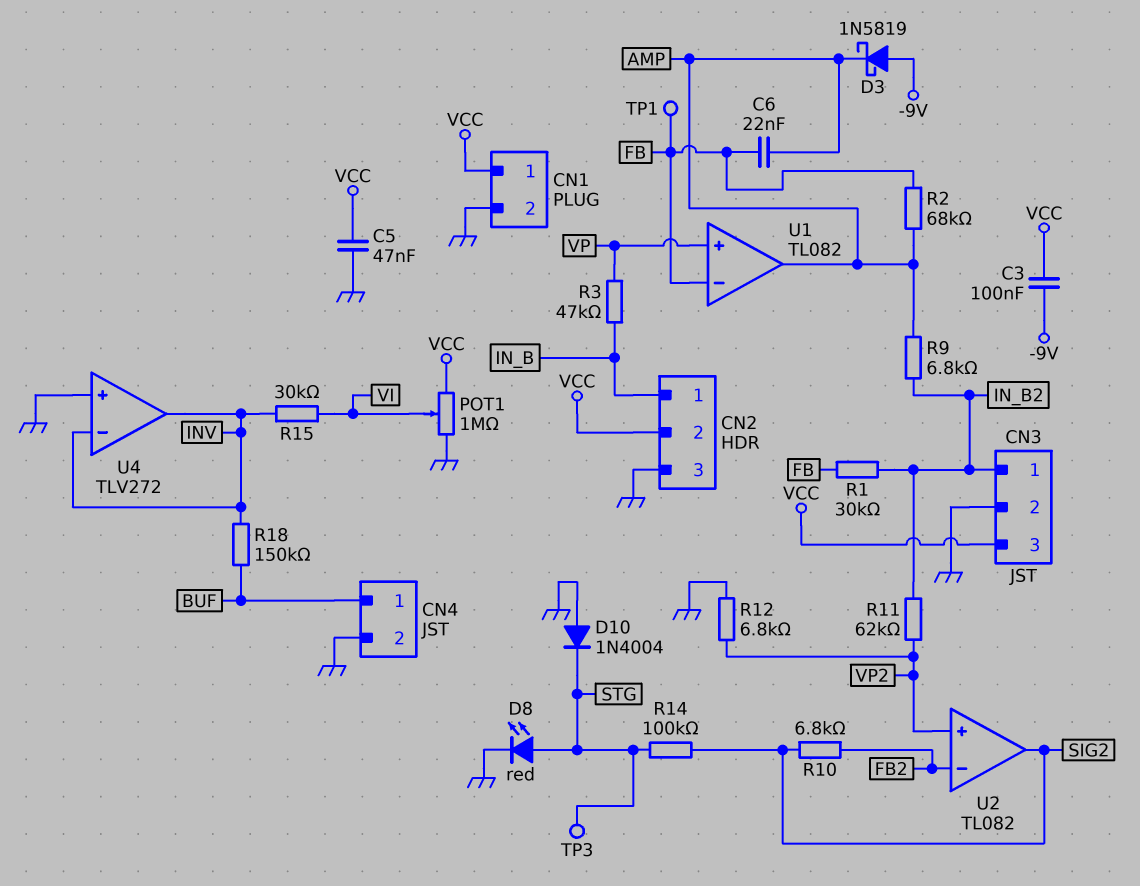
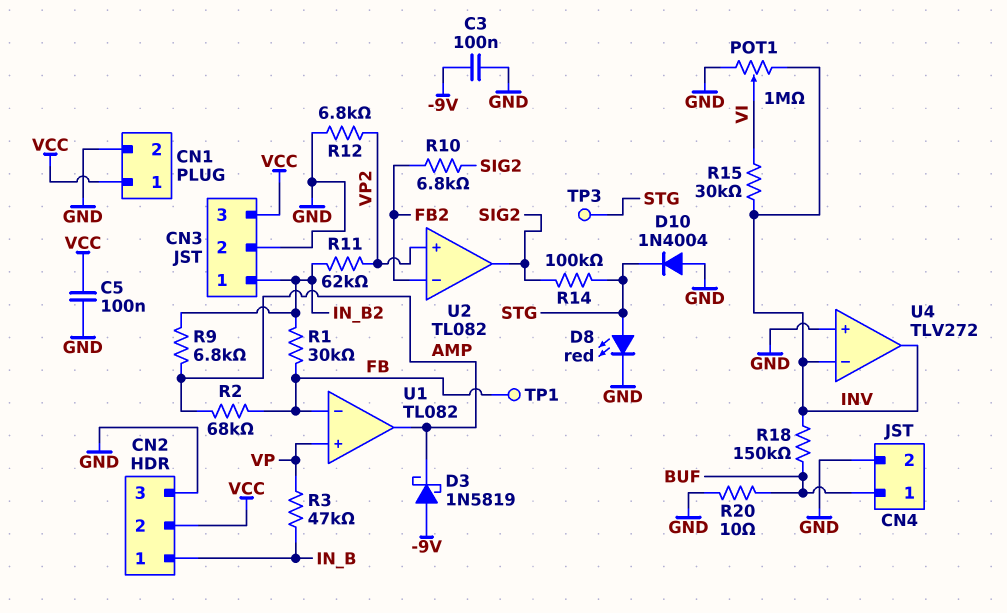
C3: 100nF (-9V, VCC) -> 100nF (-9V, GND)
C5: 47nF (GND, VCC) -> 100nF (GND, VCC)
C6: 22nF (AMP, FB) -> none
POT1: 1M (GND, VCC, wiper VI) -> 1M (GND, INV, wiper VI)
R20: none -> 10 (BUF, GND)

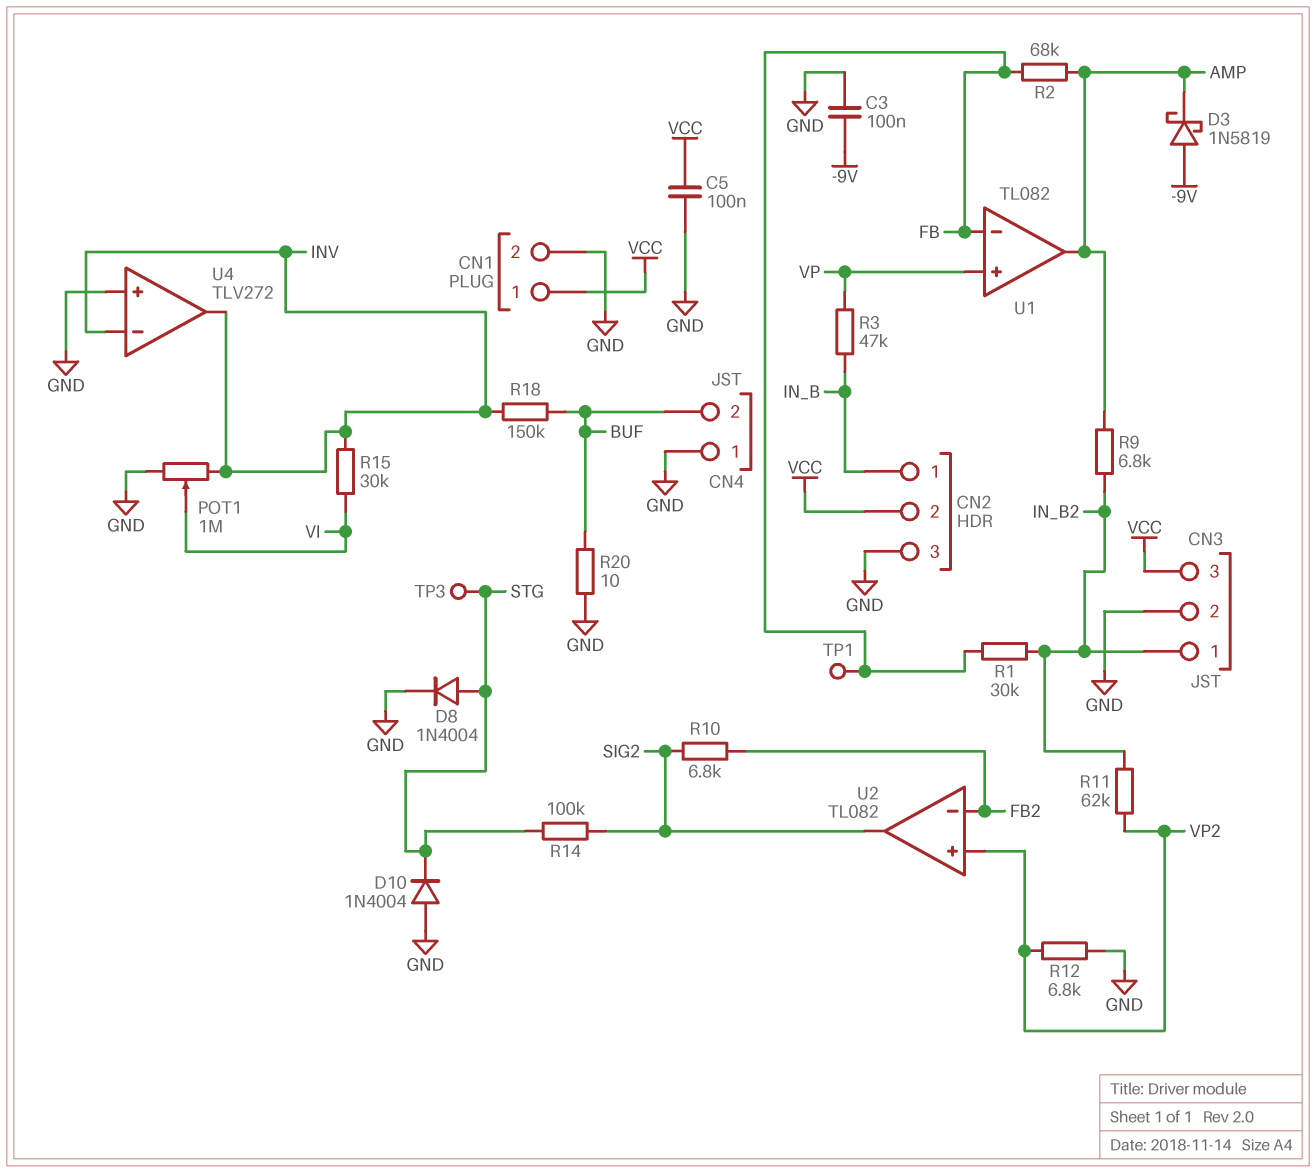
CN4 pin 1: BUF -> GND
CN4 pin 2: GND -> BUF
D8: LED red (A STG, K GND) -> diode 1N4004 (A STG, K GND)

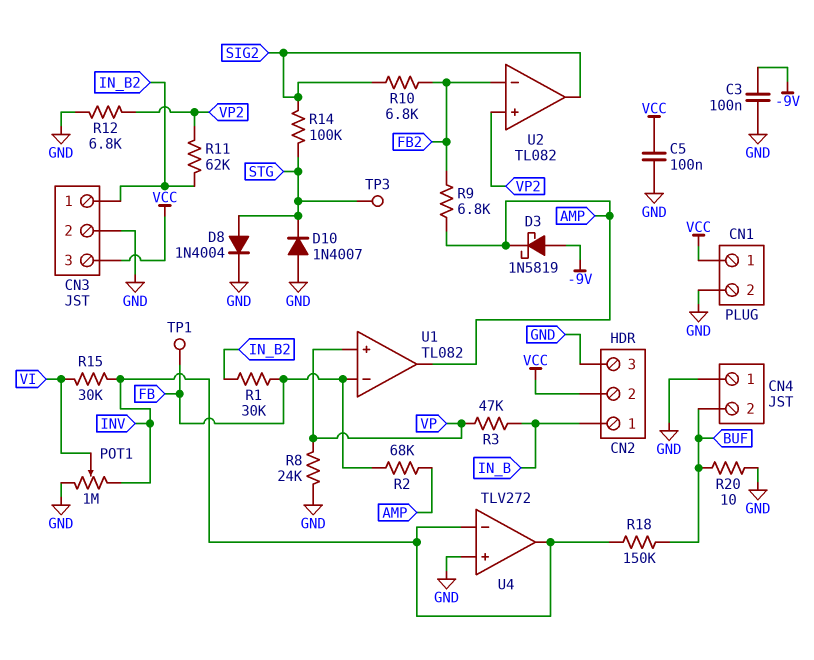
D10: diode 1N4004 (A GND, K STG) -> diode 1N4007 (A GND, K STG)
R8: none -> 24k (GND, VP)
R9: 6.8k (AMP, IN_B2) -> 6.8k (AMP, FB2)

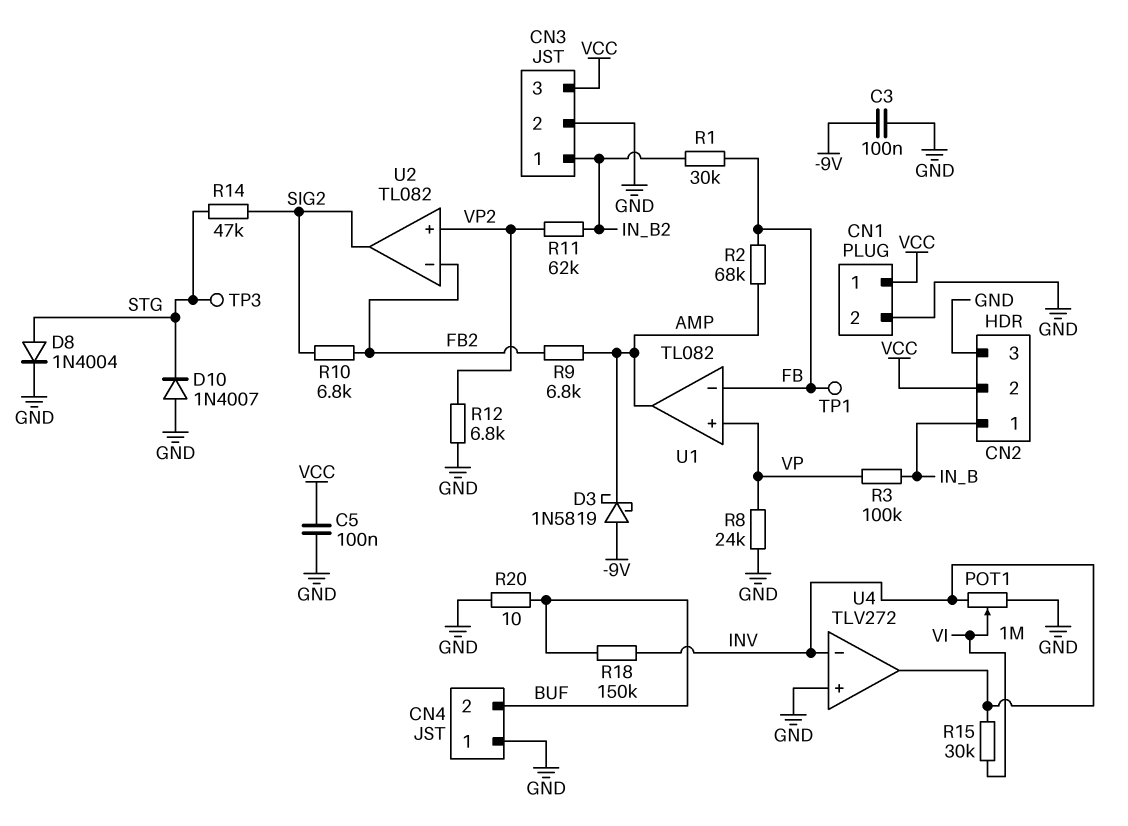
R3: 47k (IN_B, VP) -> 100k (IN_B, VP)
R14: 100k (SIG2, STG) -> 47k (SIG2, STG)

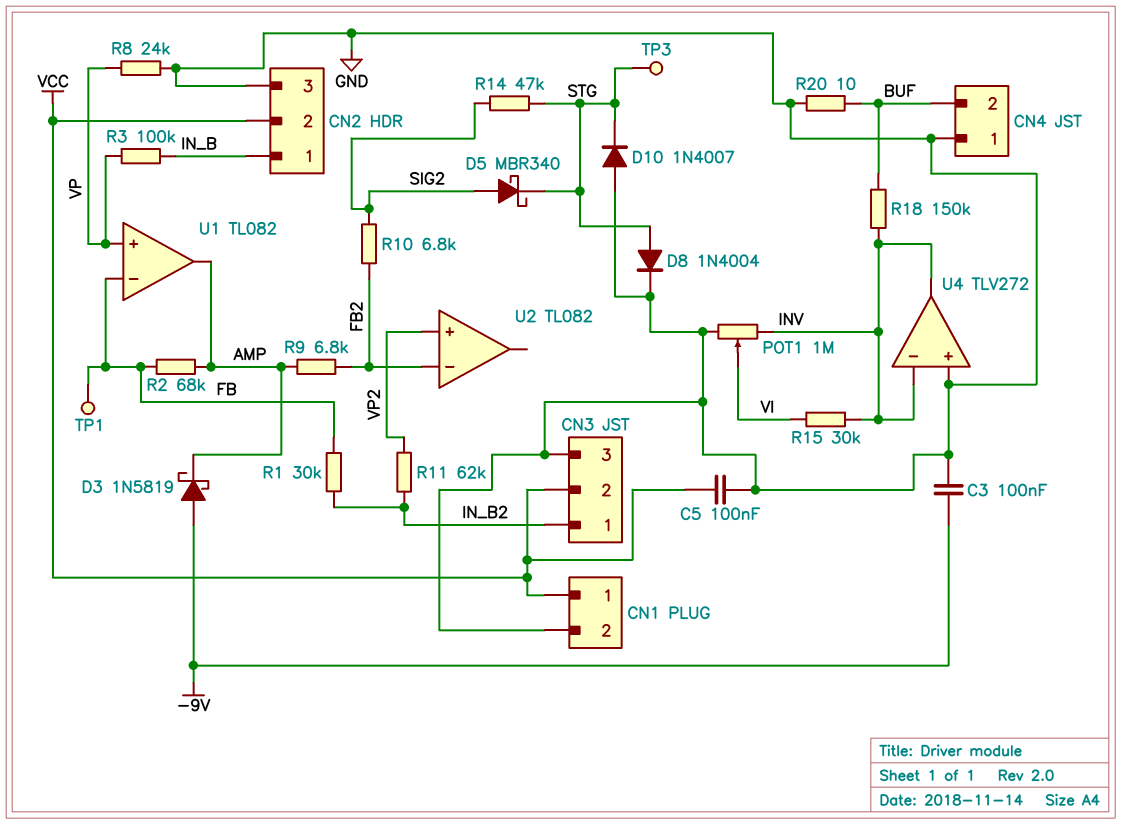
CN3 pin 2: GND -> VCC
CN3 pin 3: VCC -> GND
D5: none -> schottky MBR340 (A SIG2, K STG)
R12: 6.8k (GND, VP2) -> none
U2 pin out: SIG2 -> none

